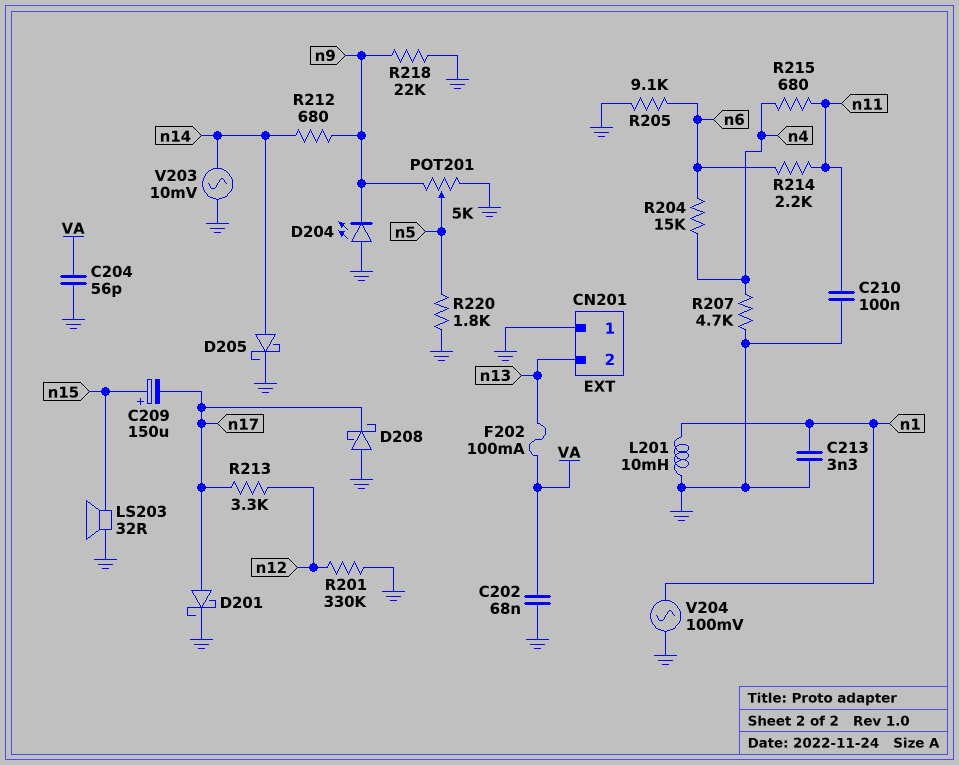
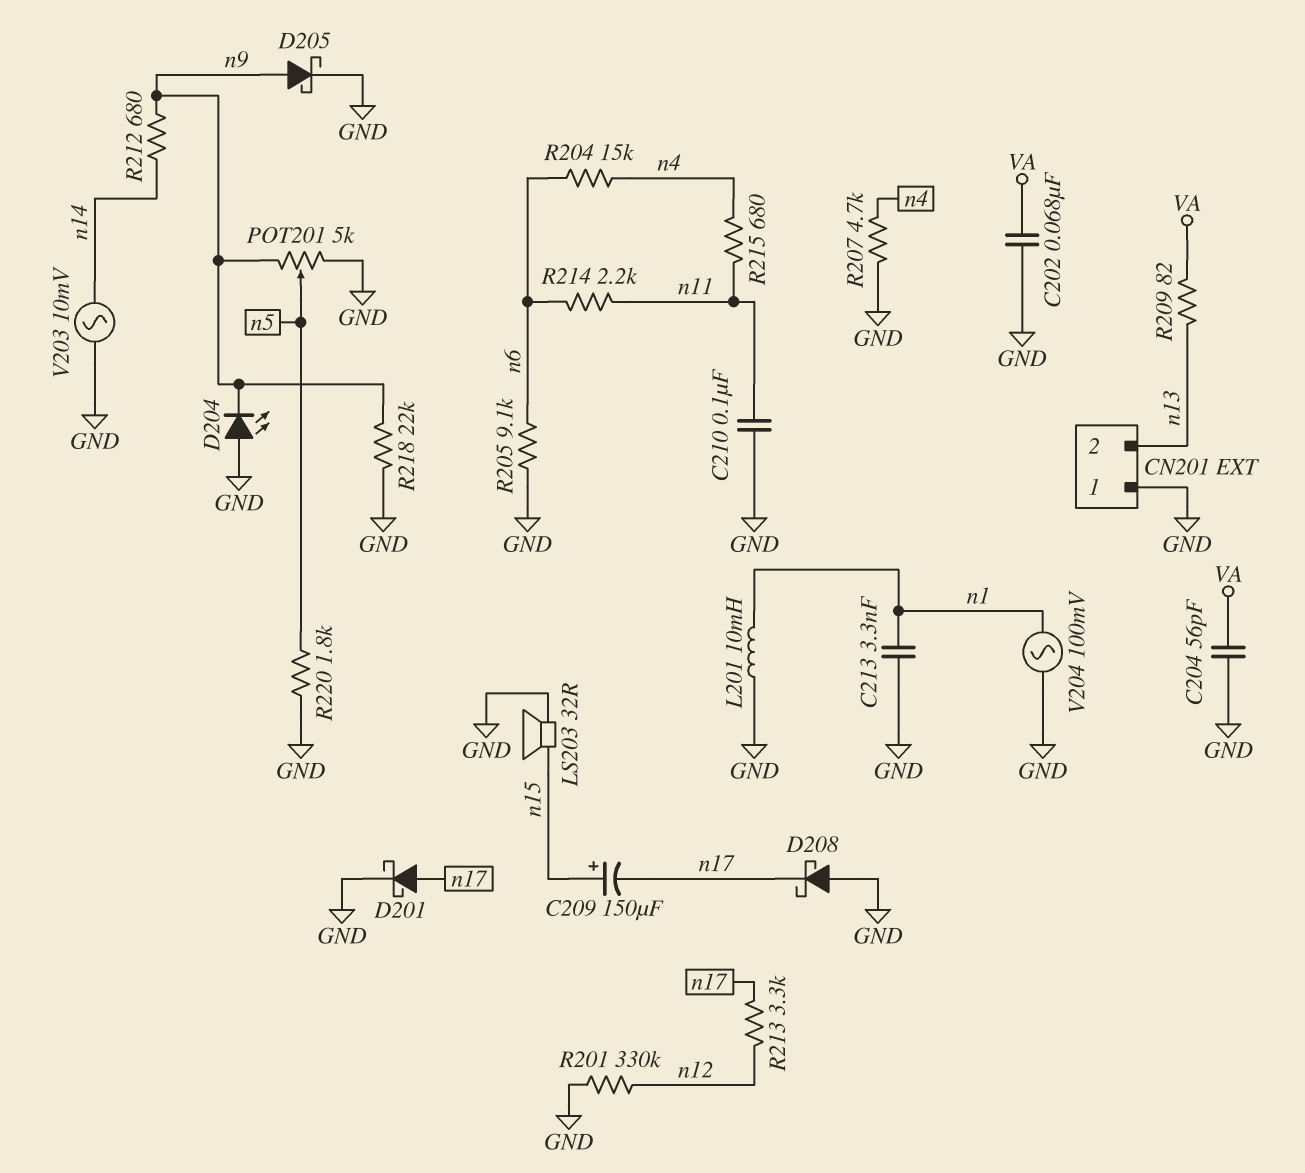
D205: schottky (A n14, K GND) -> schottky (A n9, K GND)
F202: 100mA (VA, n13) -> none
R209: none -> 82 (VA, n13)

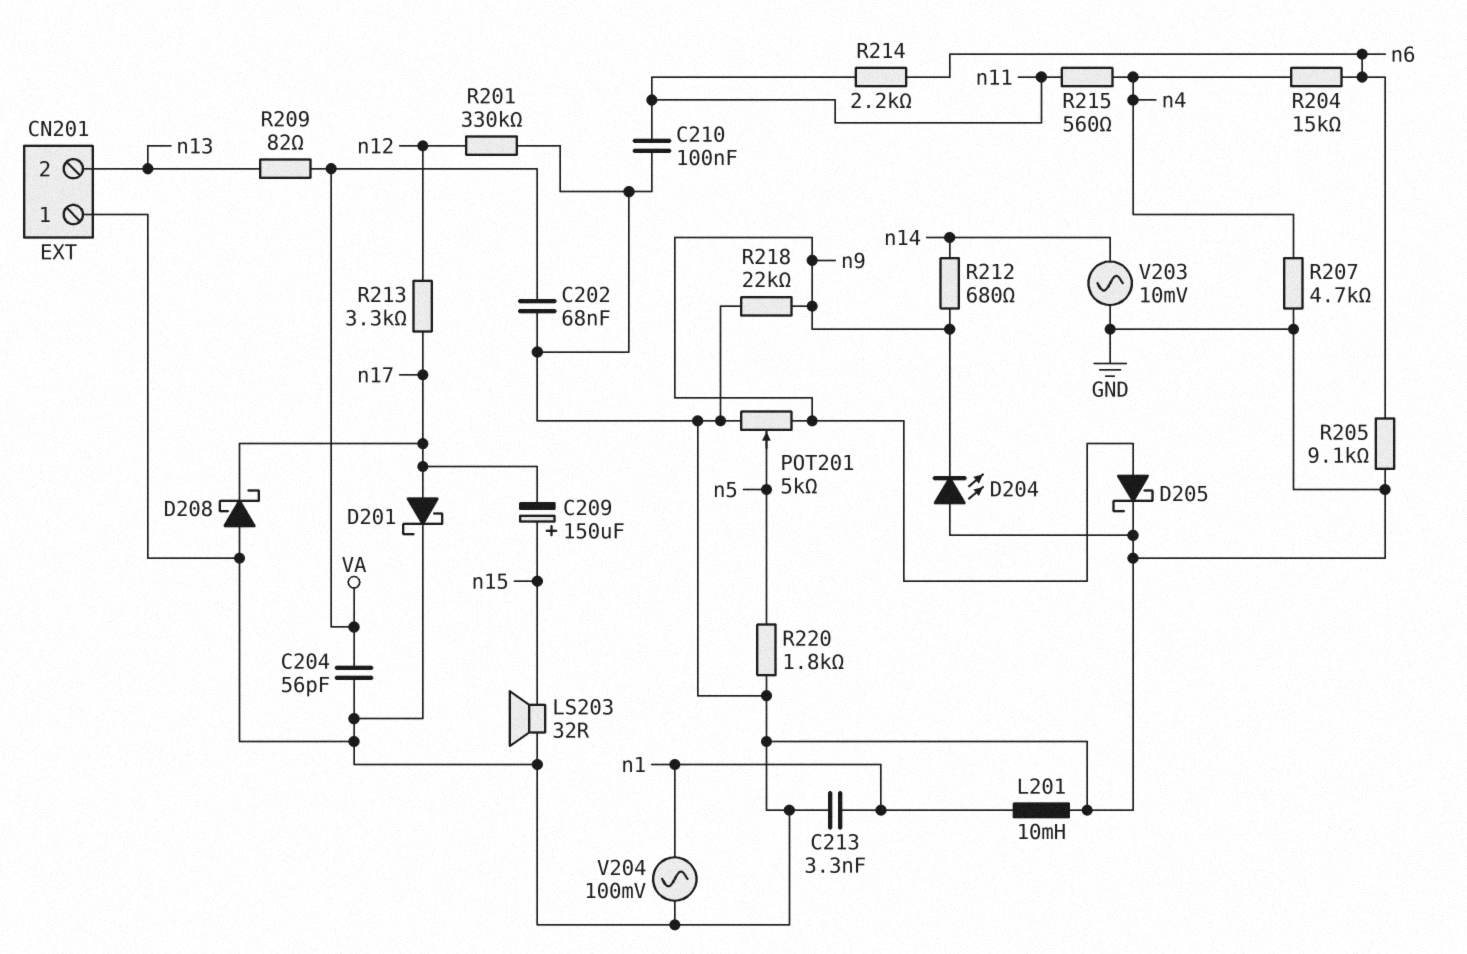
R215: 680 (n4, n11) -> 560 (n4, n11)

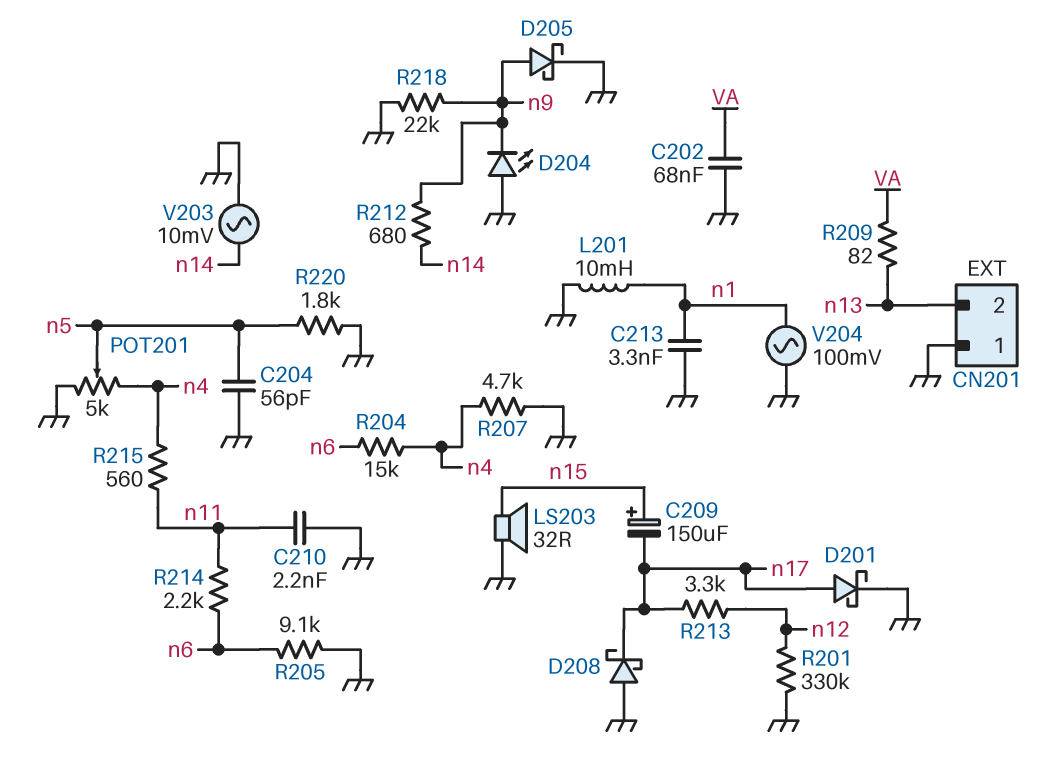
C204: 56pF (GND, VA) -> 56pF (GND, n5)
C210: 100nF (GND, n11) -> 2.2nF (GND, n11)
POT201: 5k (GND, n9, wiper n5) -> 5k (GND, n4, wiper n5)

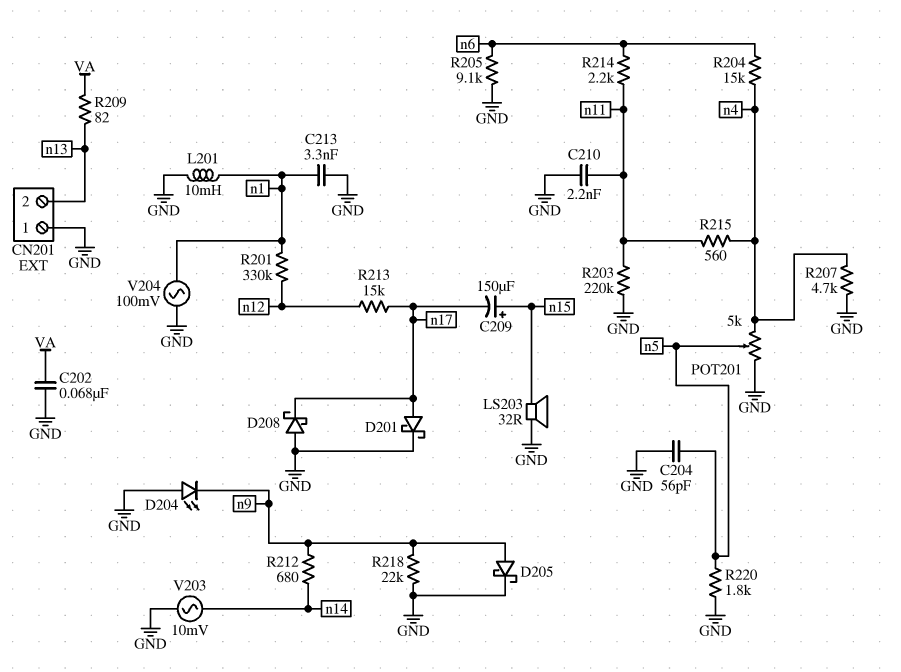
R201: 330k (GND, n12) -> 330k (n1, n12)
R203: none -> 220k (GND, n11)
R213: 3.3k (n12, n17) -> 15k (n12, n17)

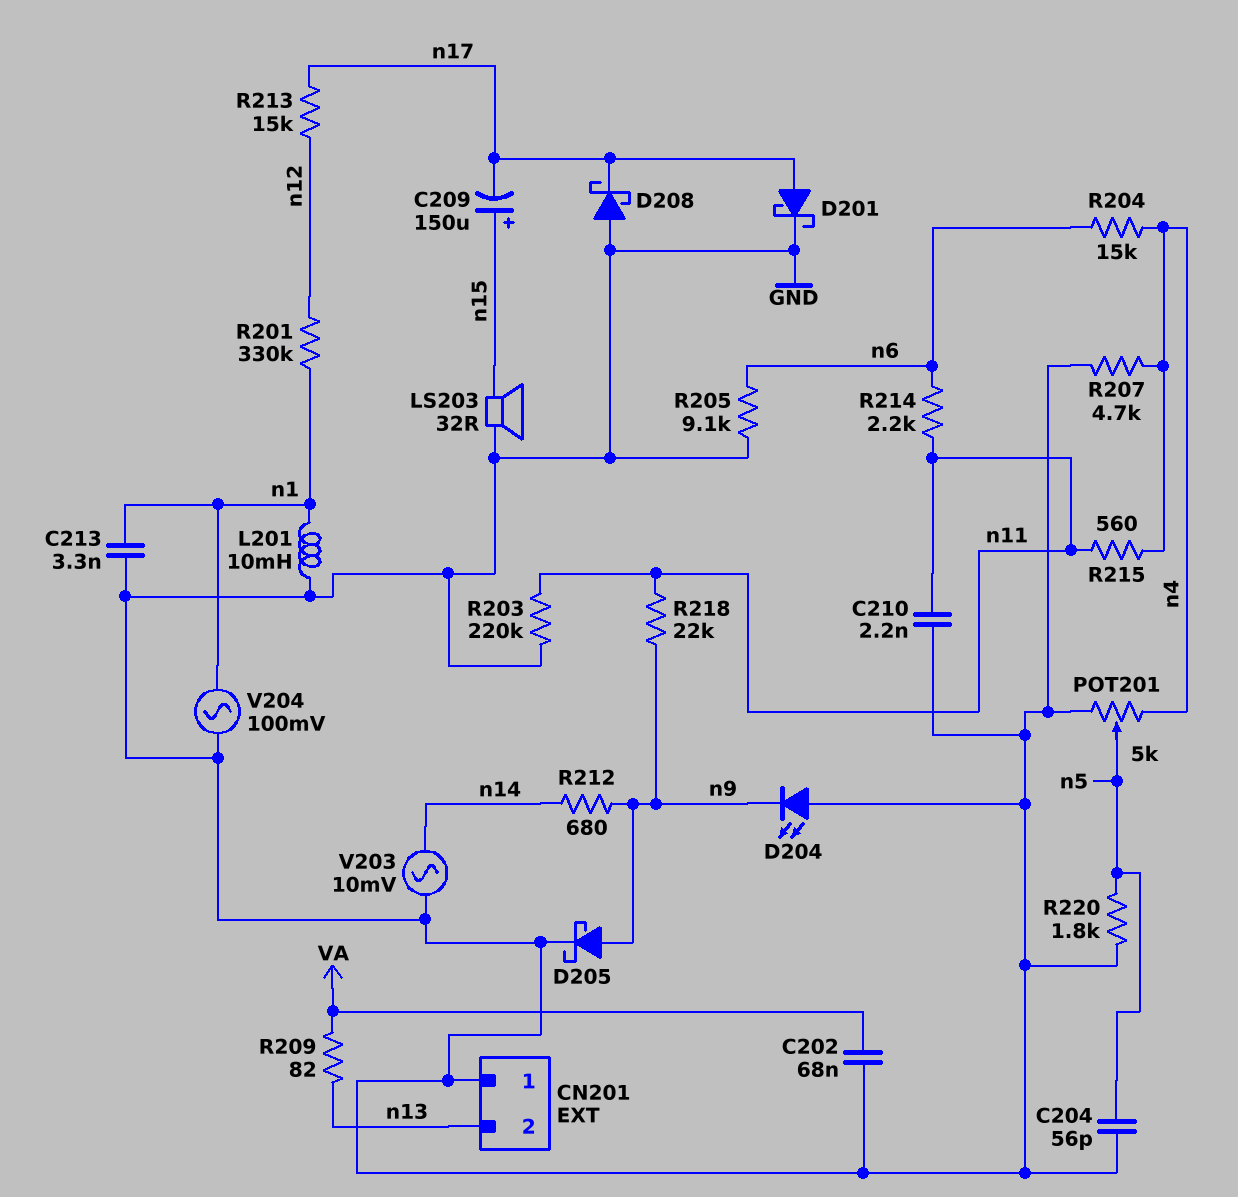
R218: 22k (GND, n9) -> 22k (n9, n11)

